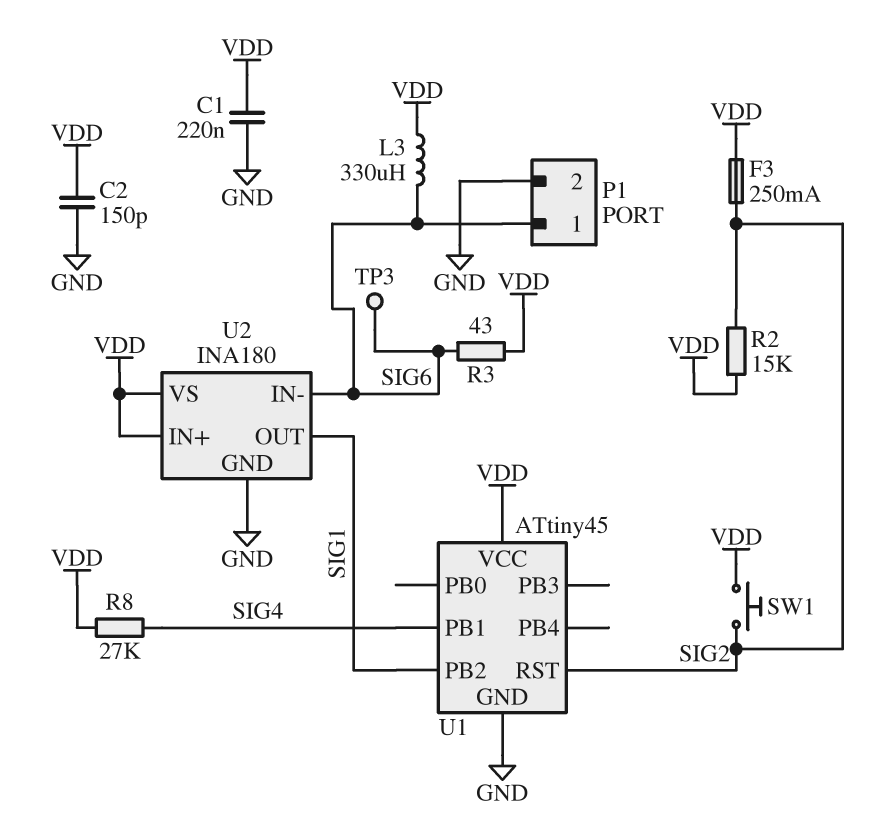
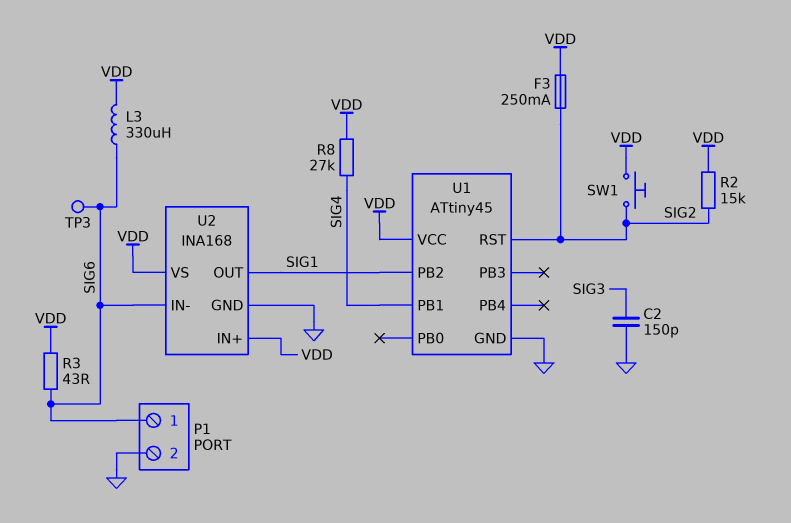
C1: 220nF (GND, VDD) -> none
C2: 150pF (GND, VDD) -> 150pF (GND, SIG3)
U2: INA180 -> INA168

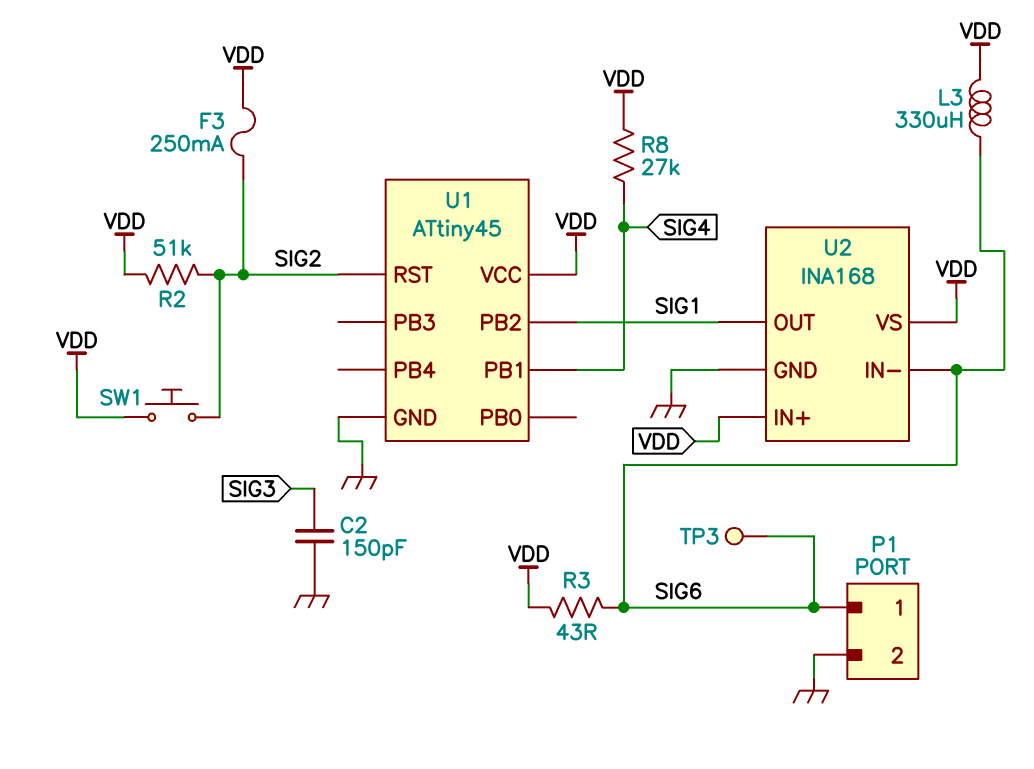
R2: 15k (SIG2, VDD) -> 51k (SIG2, VDD)

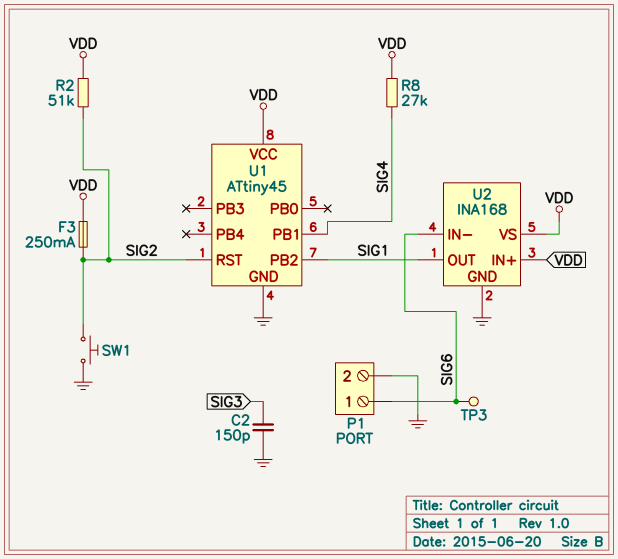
L3: 330uH (SIG6, VDD) -> none
R3: 43 (SIG6, VDD) -> none
SW1: button (SIG2, VDD) -> button (GND, SIG2)

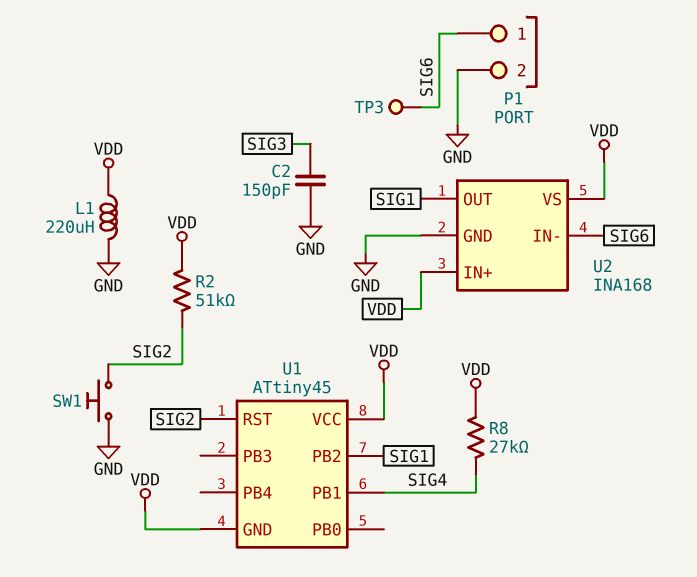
F3: 250mA (SIG2, VDD) -> none
L1: none -> 220uH (GND, VDD)
U1 pin GND: GND -> VDD

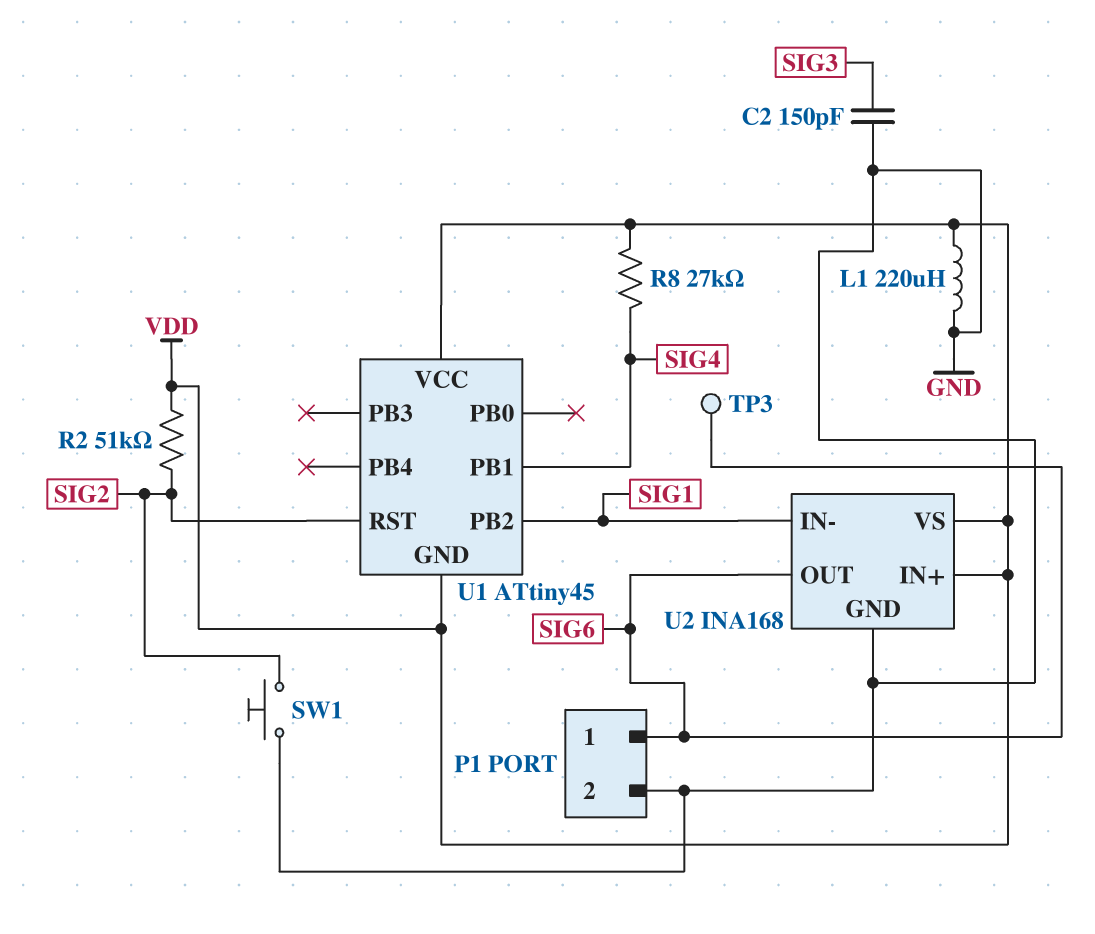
U2 pin IN-: SIG6 -> SIG1
U2 pin OUT: SIG1 -> SIG6

